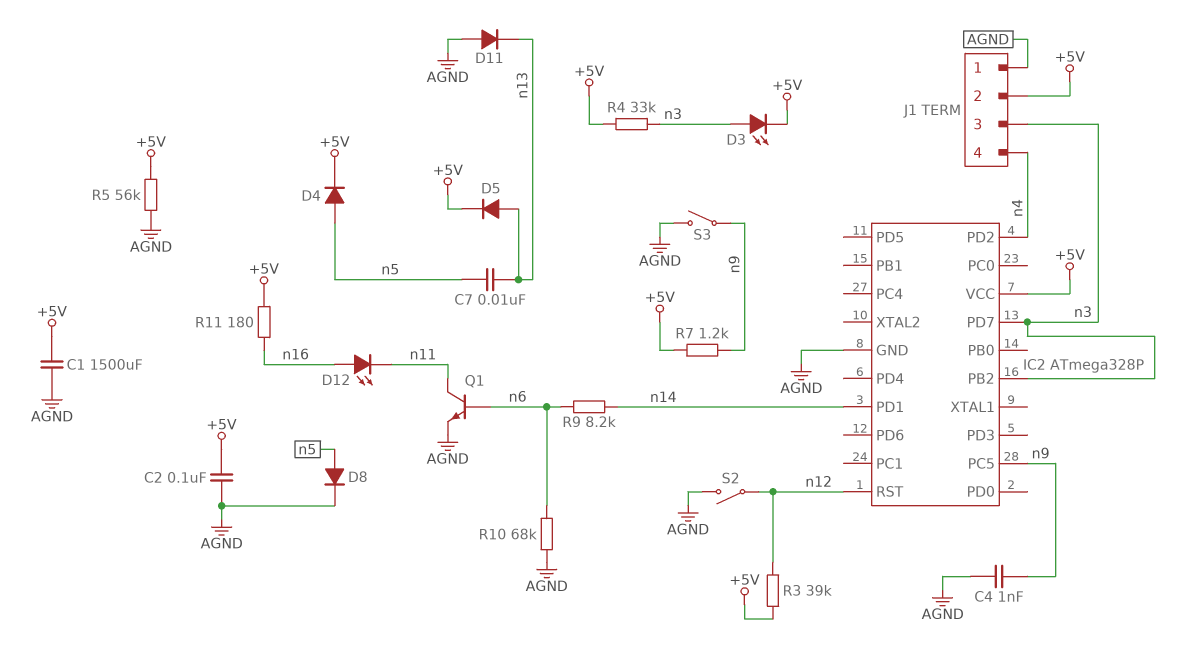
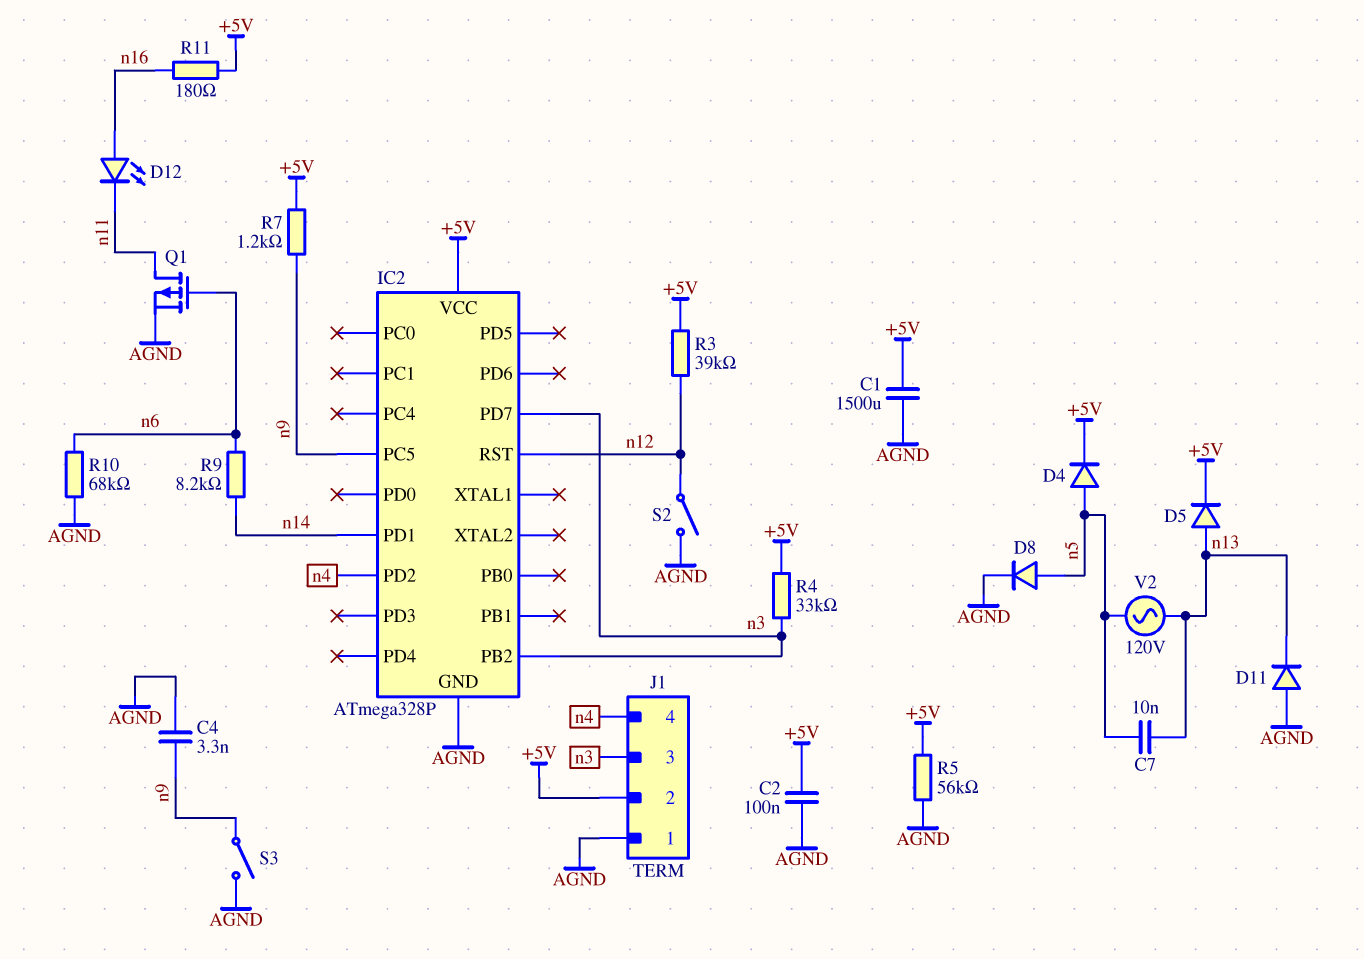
C4: 1nF (AGND, n9) -> 3.3nF (AGND, n9)
D3: LED (A n3, K +5V) -> none
Q1: NPN (B n6, C n11, E AGND) -> PMOS (G n6, D n11, S AGND)
V2: none -> AC 120V (n5, n13)

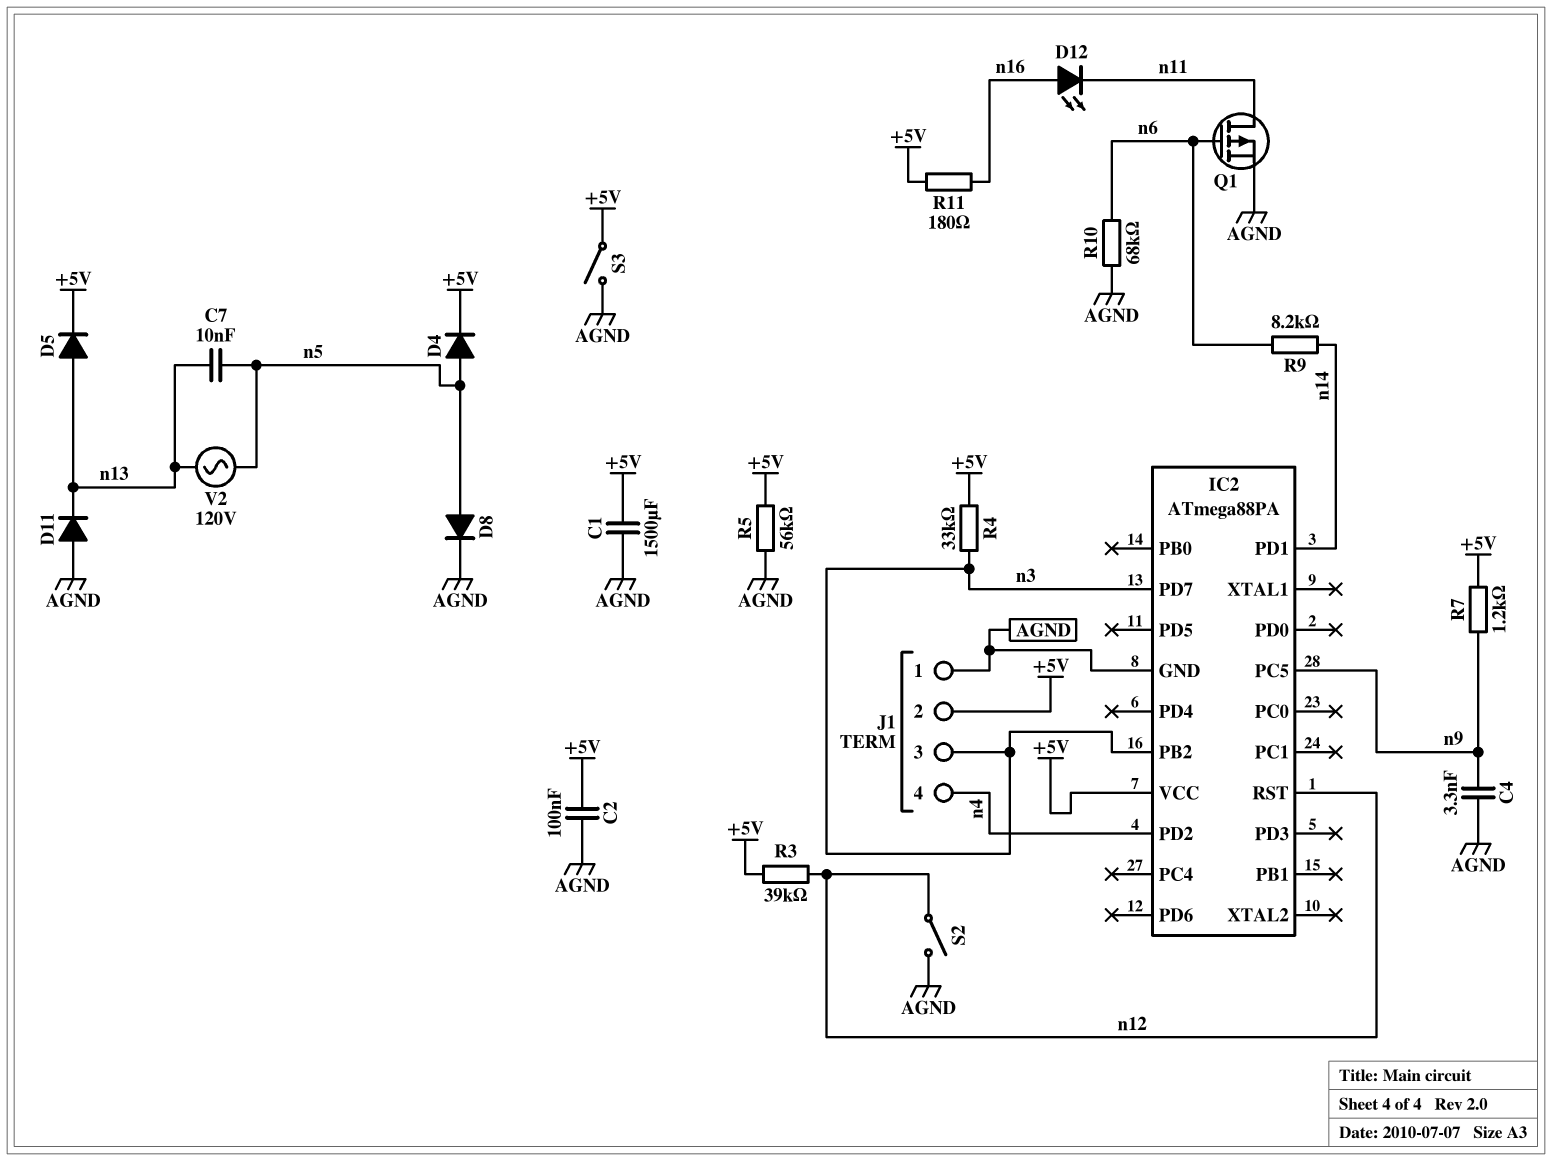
IC2: ATmega328P -> ATmega88PA
S3: switch (AGND, n9) -> switch (+5V, AGND)

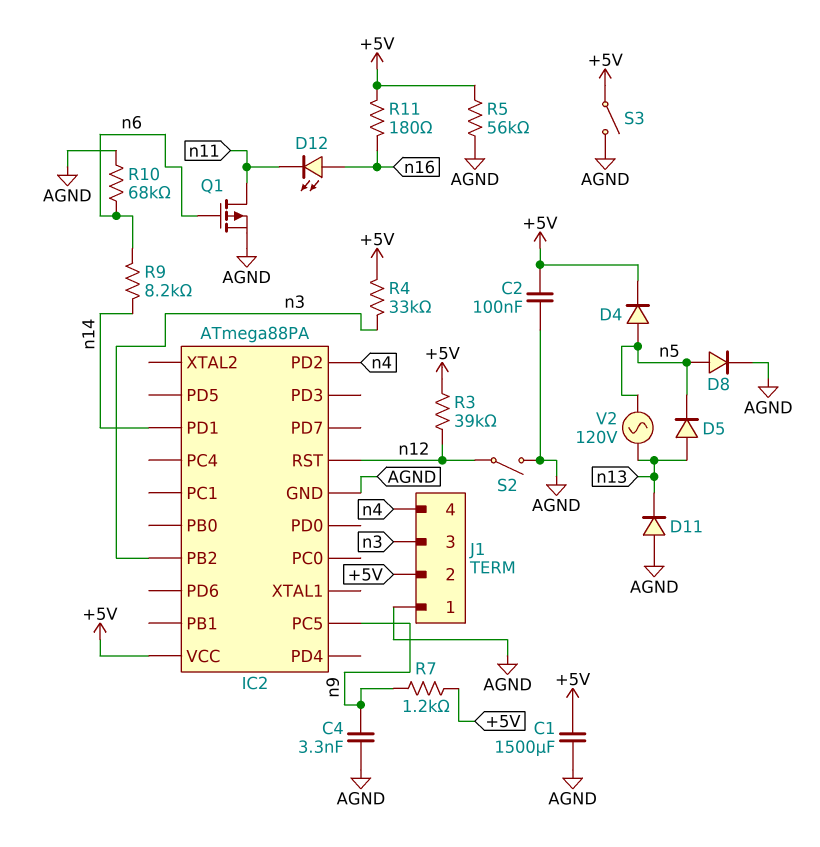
C7: 10nF (n5, n13) -> none
D5: diode (A n13, K +5V) -> diode (A n13, K n5)
IC2 pin PD7: n3 -> none

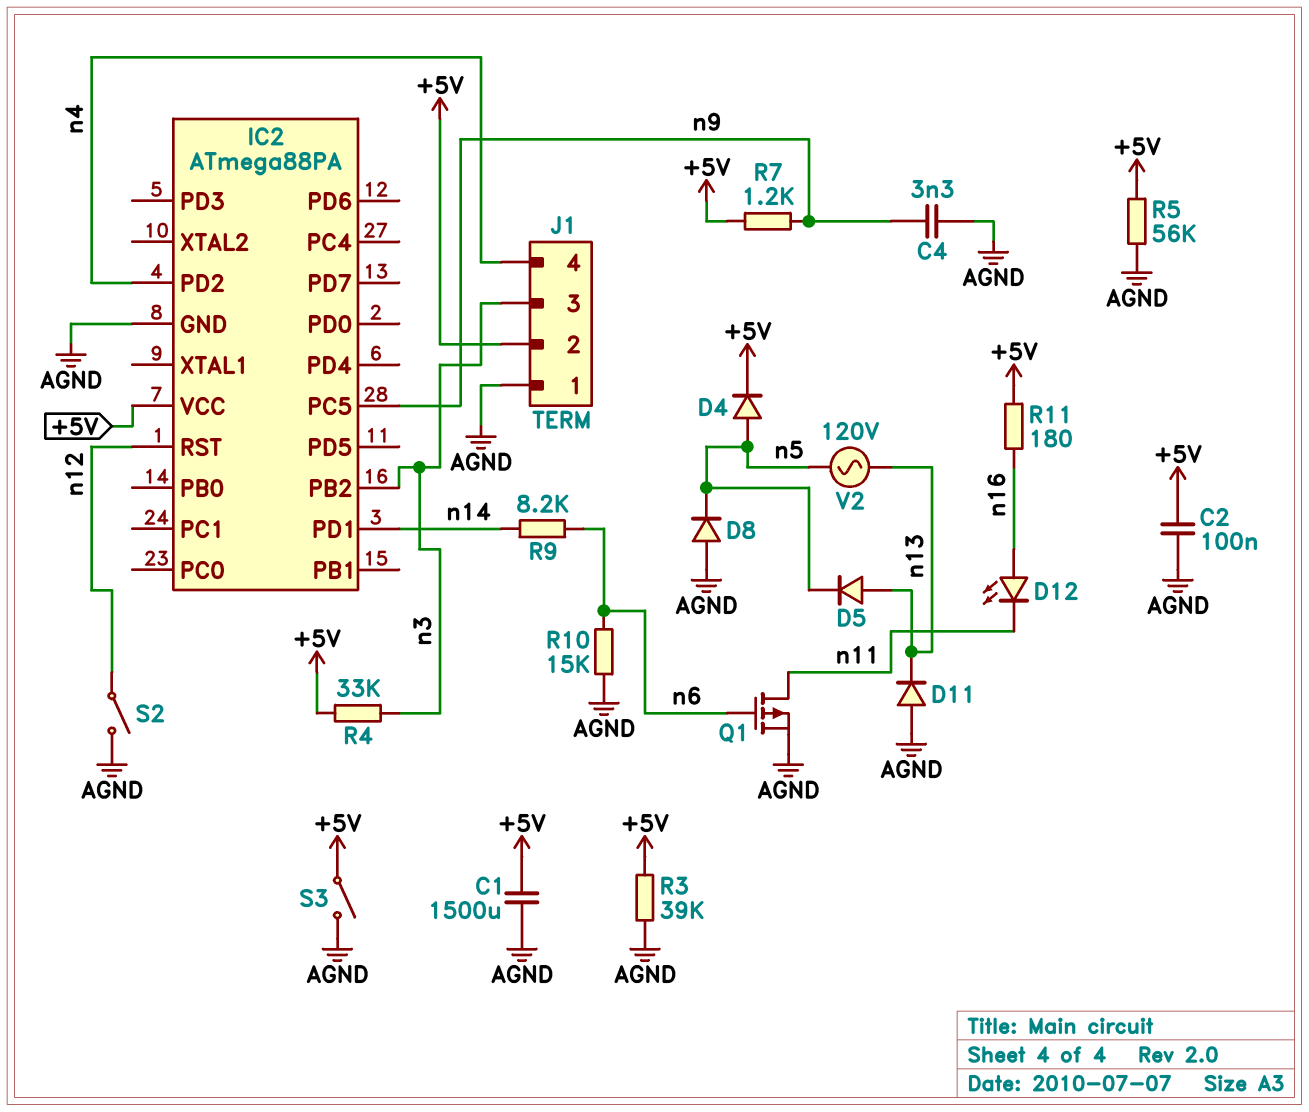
D8: diode (A n5, K AGND) -> diode (A AGND, K n5)
R3: 39k (+5V, n12) -> 39k (+5V, AGND)
R10: 68k (AGND, n6) -> 15k (AGND, n6)

